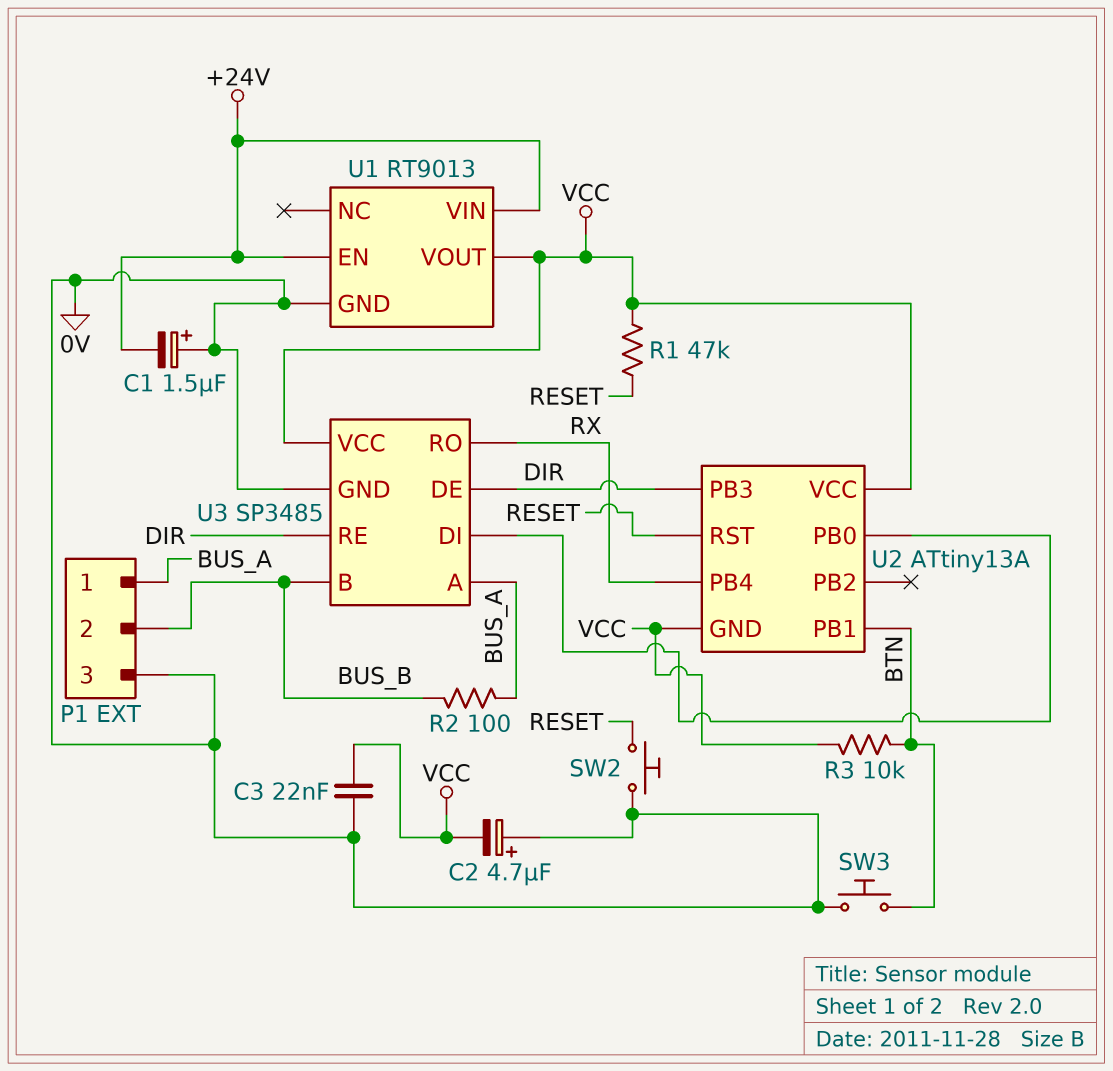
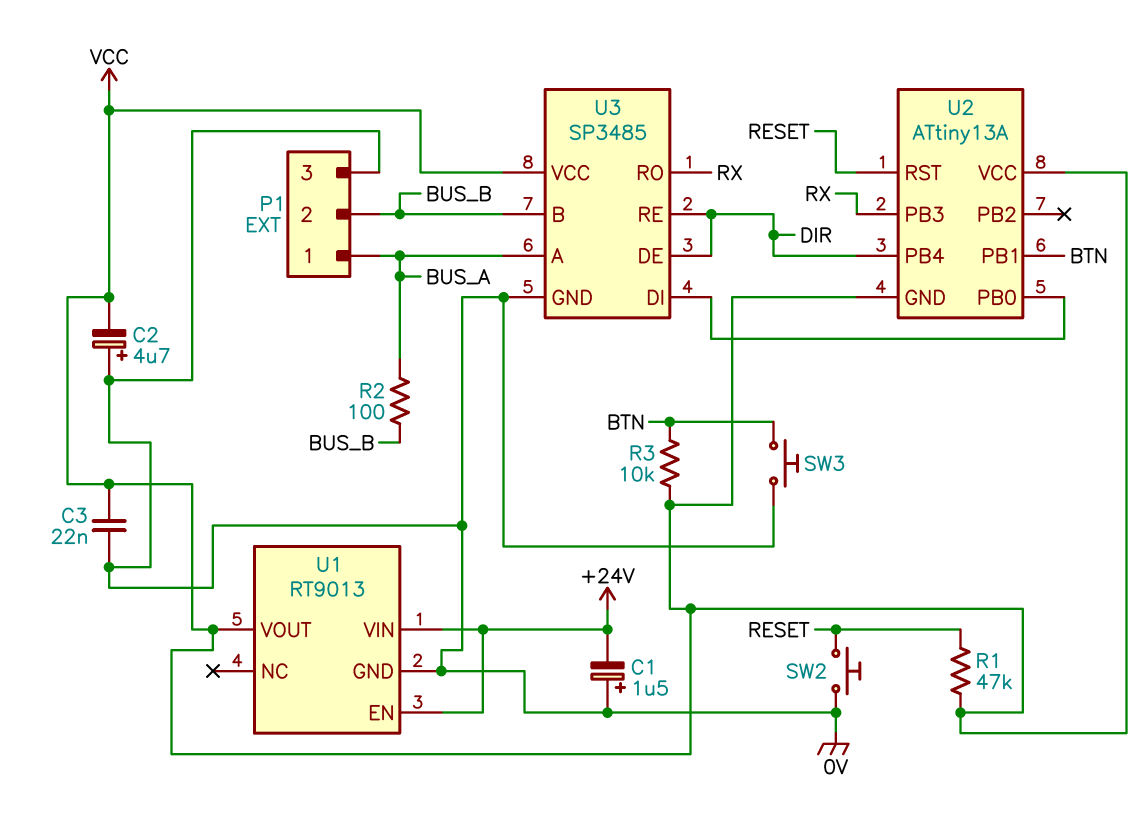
U2 pin PB3: DIR -> RX
U2 pin PB4: RX -> DIR

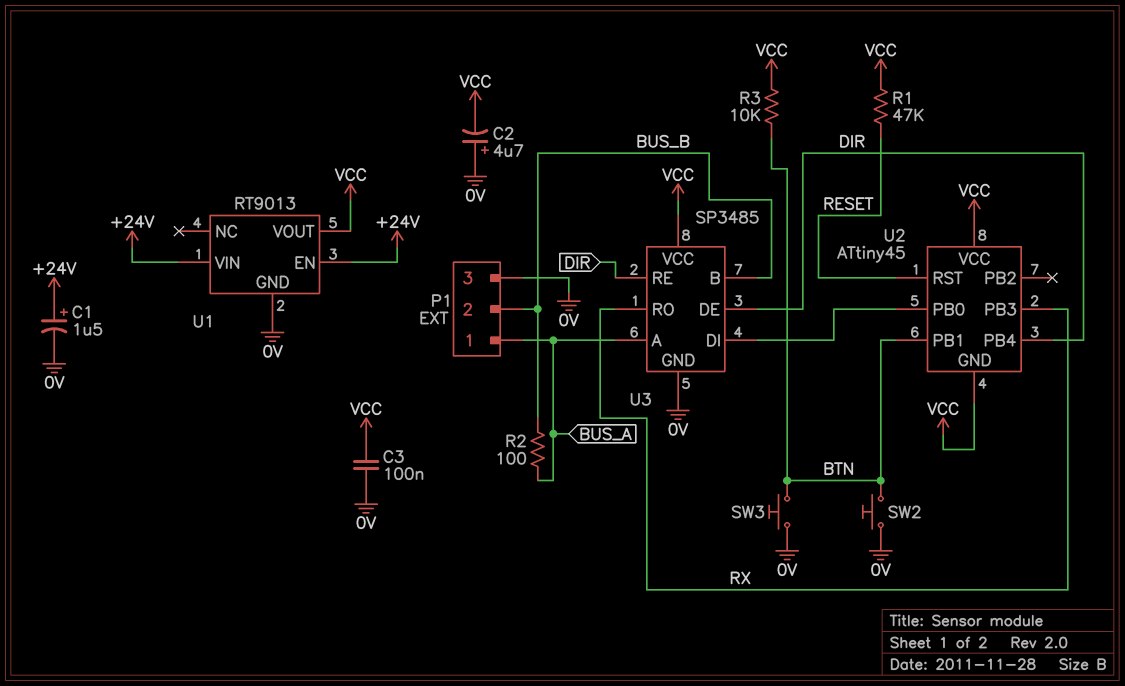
C1: 1.5uF (plus 0V, minus +24V) -> 1.5uF (plus +24V, minus 0V)
C3: 22nF (0V, VCC) -> 100nF (0V, VCC)
SW2: button (0V, RESET) -> button (0V, BTN)
U2: ATtiny13A -> ATtiny45

